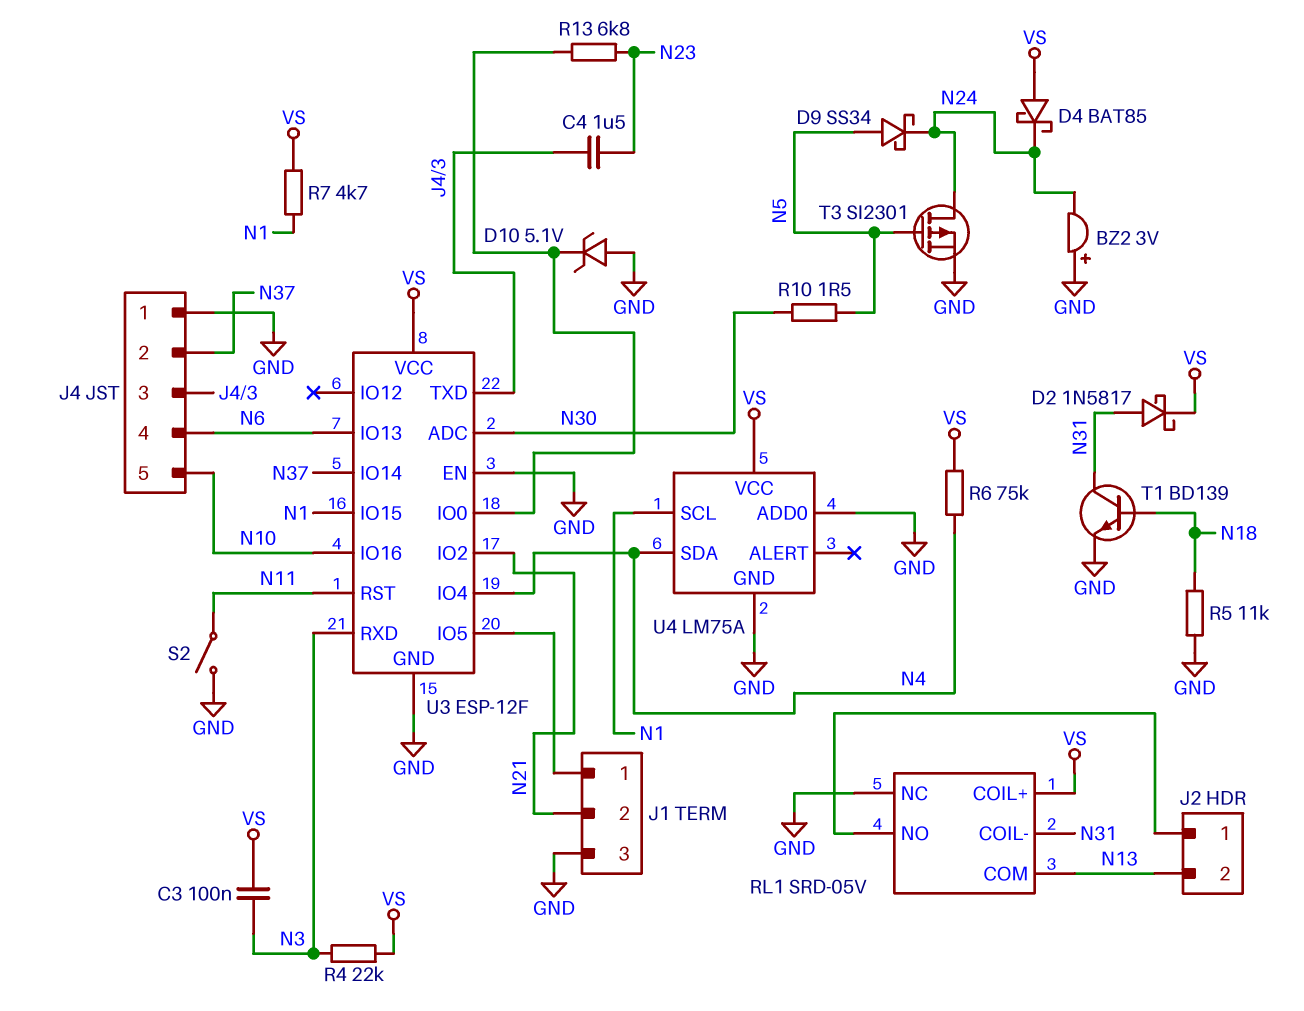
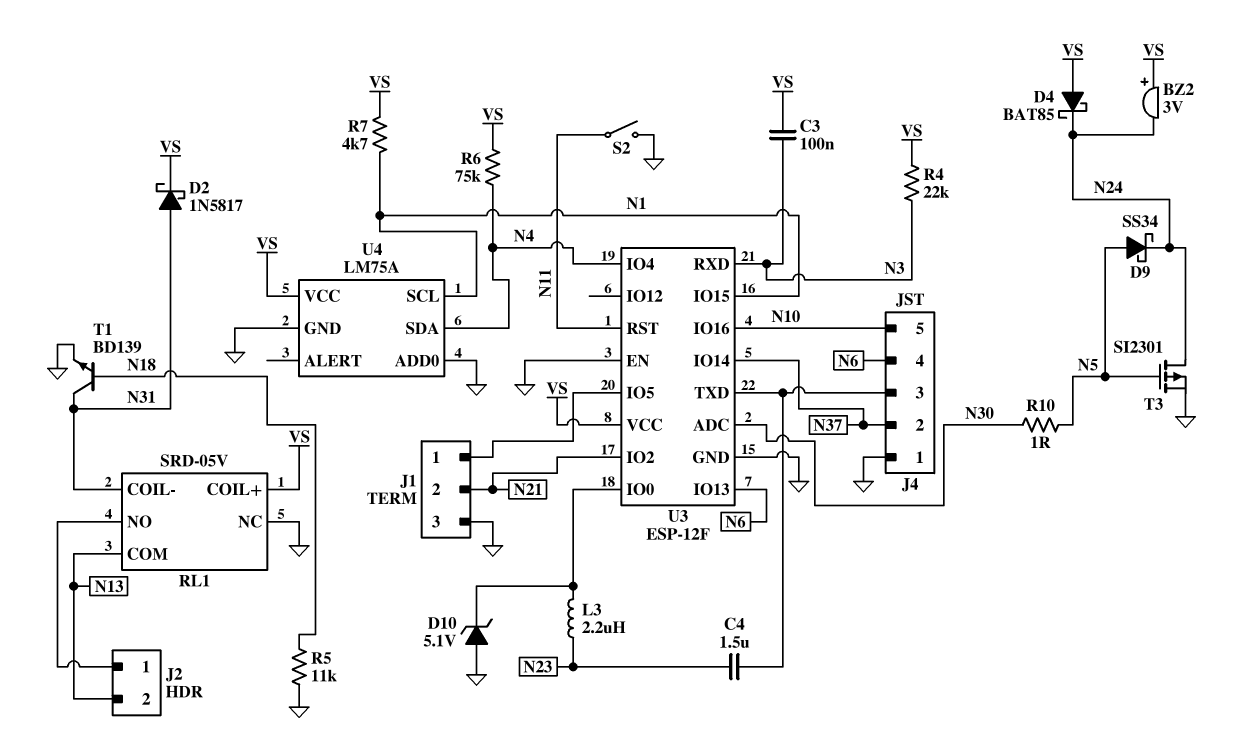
BZ2: buzzer 3V (plus GND, minus N24) -> buzzer 3V (plus VS, minus N24)
L3: none -> 2.2uH (N23, U3/IO0)
R10: 1.5 (N5, N30) -> 1 (N5, N30)
R13: 6.8k (N23, U3/IO0) -> none

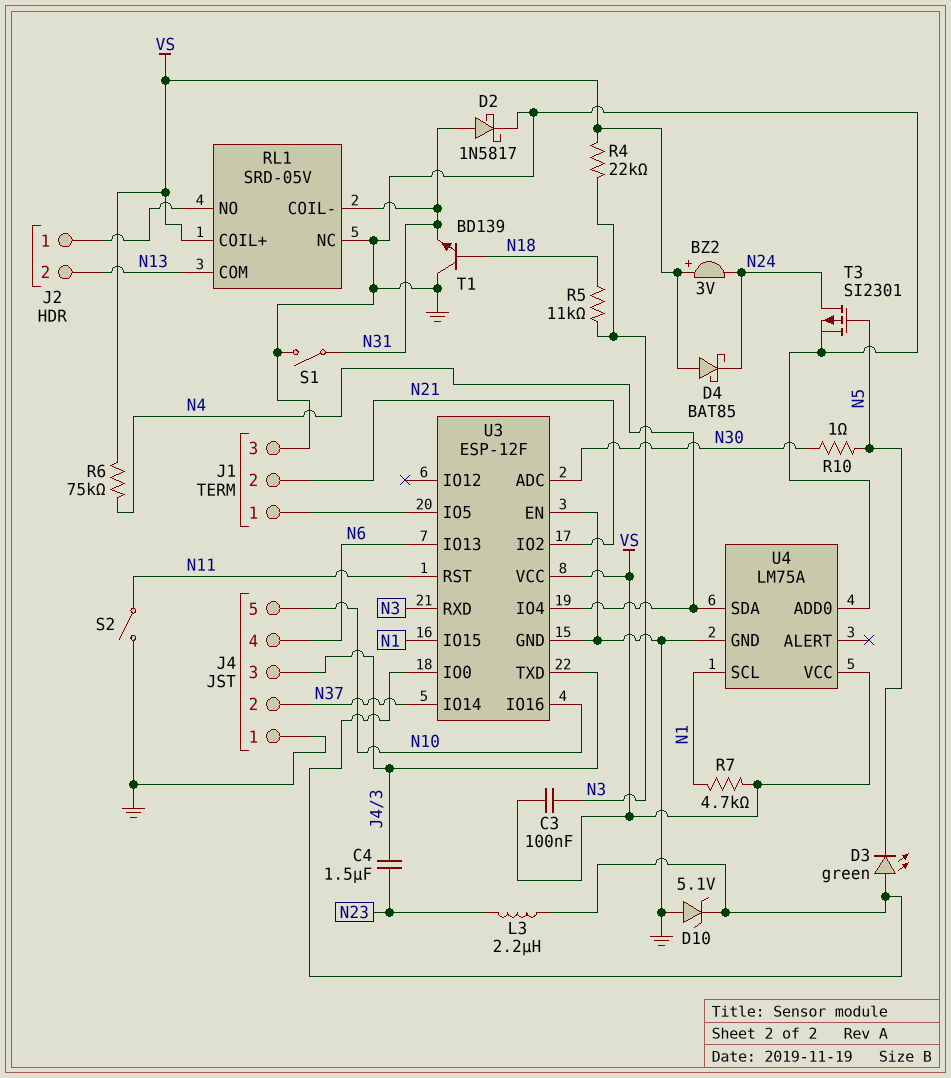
D2: schottky 1N5817 (A N31, K VS) -> schottky 1N5817 (A N31, K GND)
D3: none -> LED green (A U3/IO0, K N5)
D9: schottky SS34 (A N5, K N24) -> none
R5: 11k (GND, N18) -> 11k (N3, N18)
S1: none -> switch (GND, N31)
T1: NPN BD139 (B N18, C N31, E GND) -> NPN BD139 (B N18, C GND, E N31)

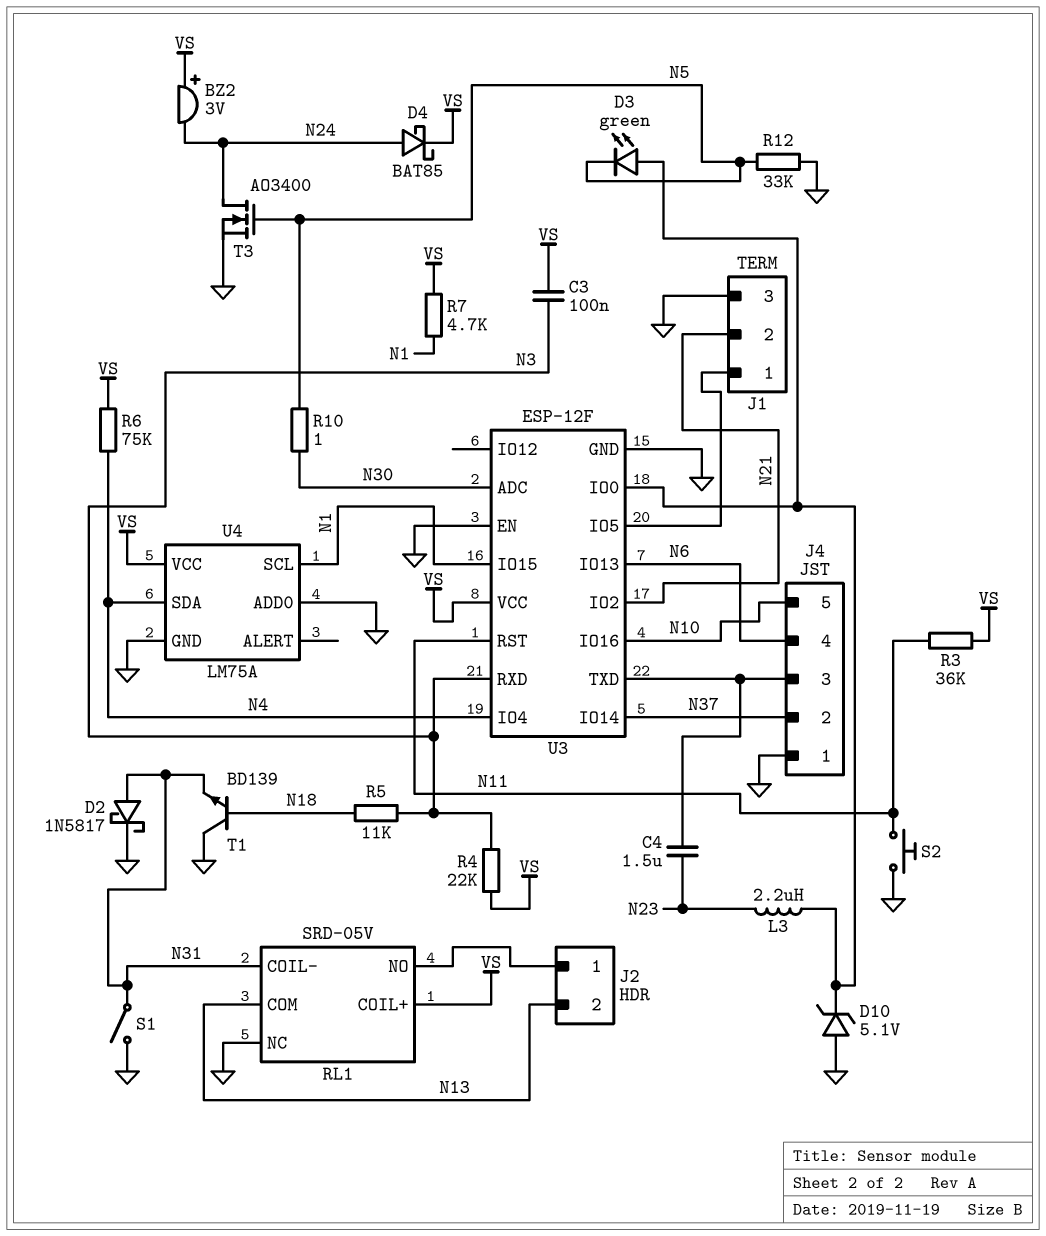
D4: schottky BAT85 (A VS, K N24) -> schottky BAT85 (A N24, K VS)
R3: none -> 36k (N11, VS)
R12: none -> 33k (GND, N5)
S2: switch (GND, N11) -> button (GND, N11)
T3: PMOS SI2301 (G N5, D N24, S GND) -> NMOS AO3400 (G N5, D N24, S GND)

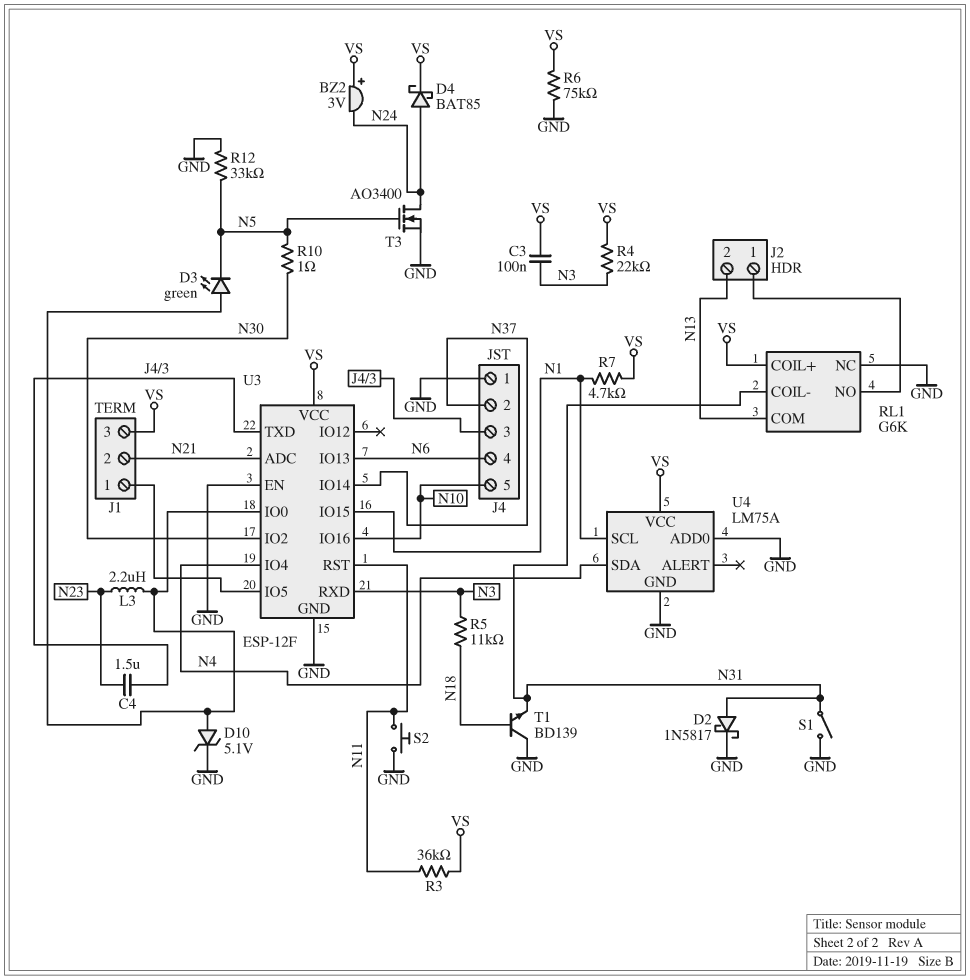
D10: zener 5.1V (A GND, K U3/IO0) -> zener 5.1V (A U3/IO0, K GND)
J1 pin 3: GND -> VS
R6: 75k (N4, VS) -> 75k (GND, VS)
RL1: SRD-05V -> G6K
U3 pin ADC: N30 -> N21
U3 pin IO2: N21 -> N30

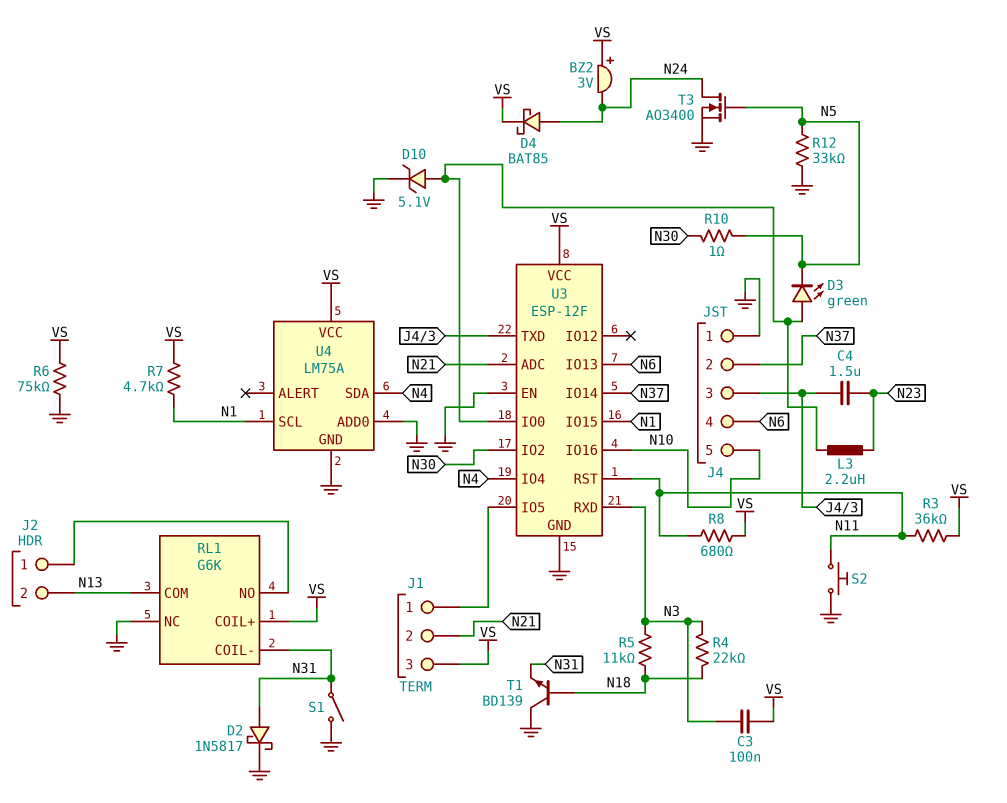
R4: 22k (N3, VS) -> 22k (N3, N18)
R8: none -> 680 (N11, VS)

